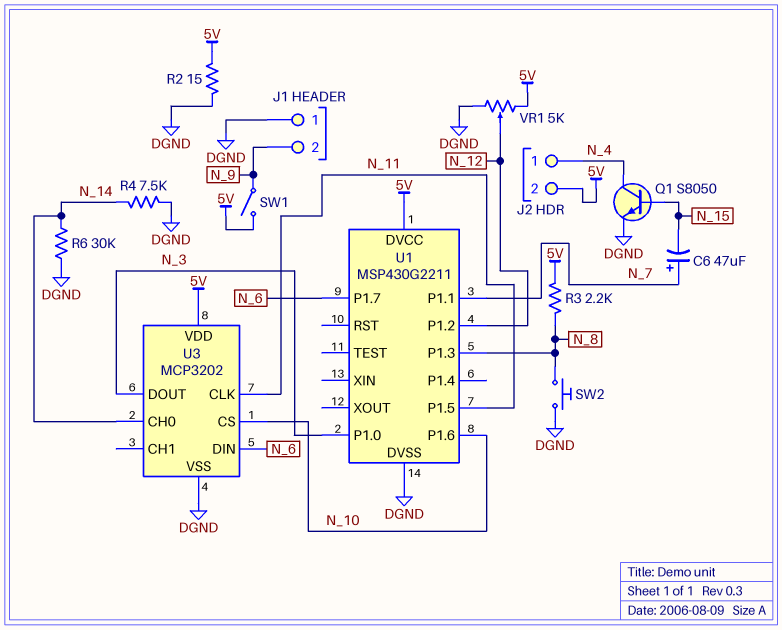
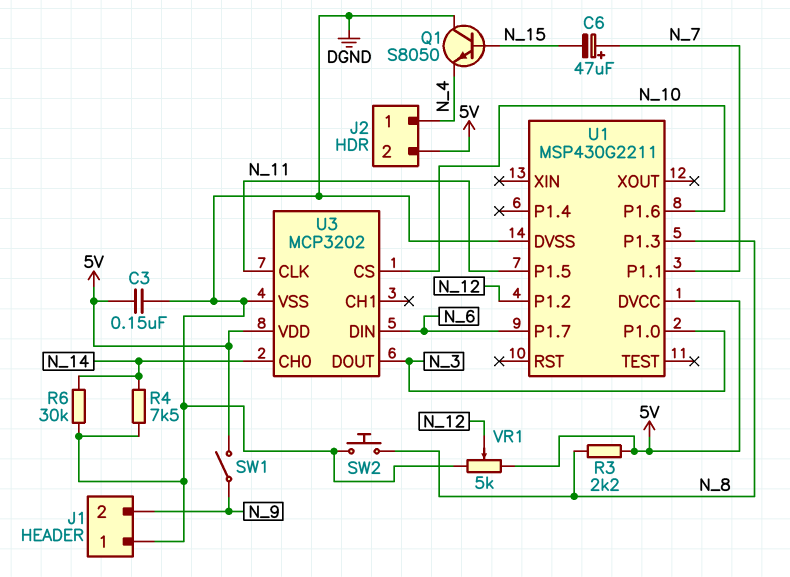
C3: none -> 150nF (5V, DGND)
Q1: NPN S8050 (B N_15, C N_4, E DGND) -> NPN S8050 (B N_15, C DGND, E N_4)
R2: 15 (5V, DGND) -> none

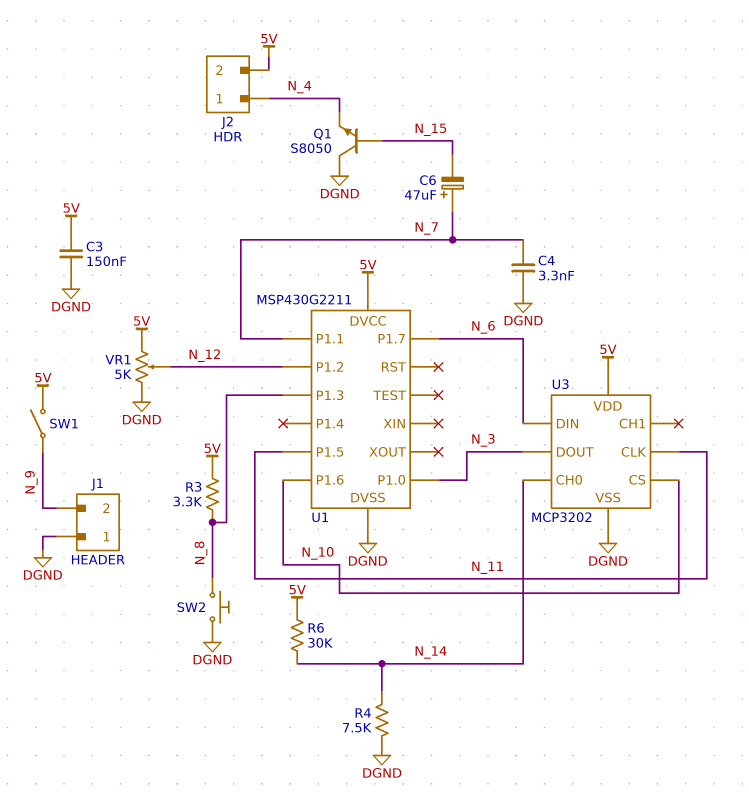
C4: none -> 3.3nF (DGND, N_7)
R3: 2.2k (5V, N_8) -> 3.3k (5V, N_8)
R6: 30k (DGND, N_14) -> 30k (5V, N_14)

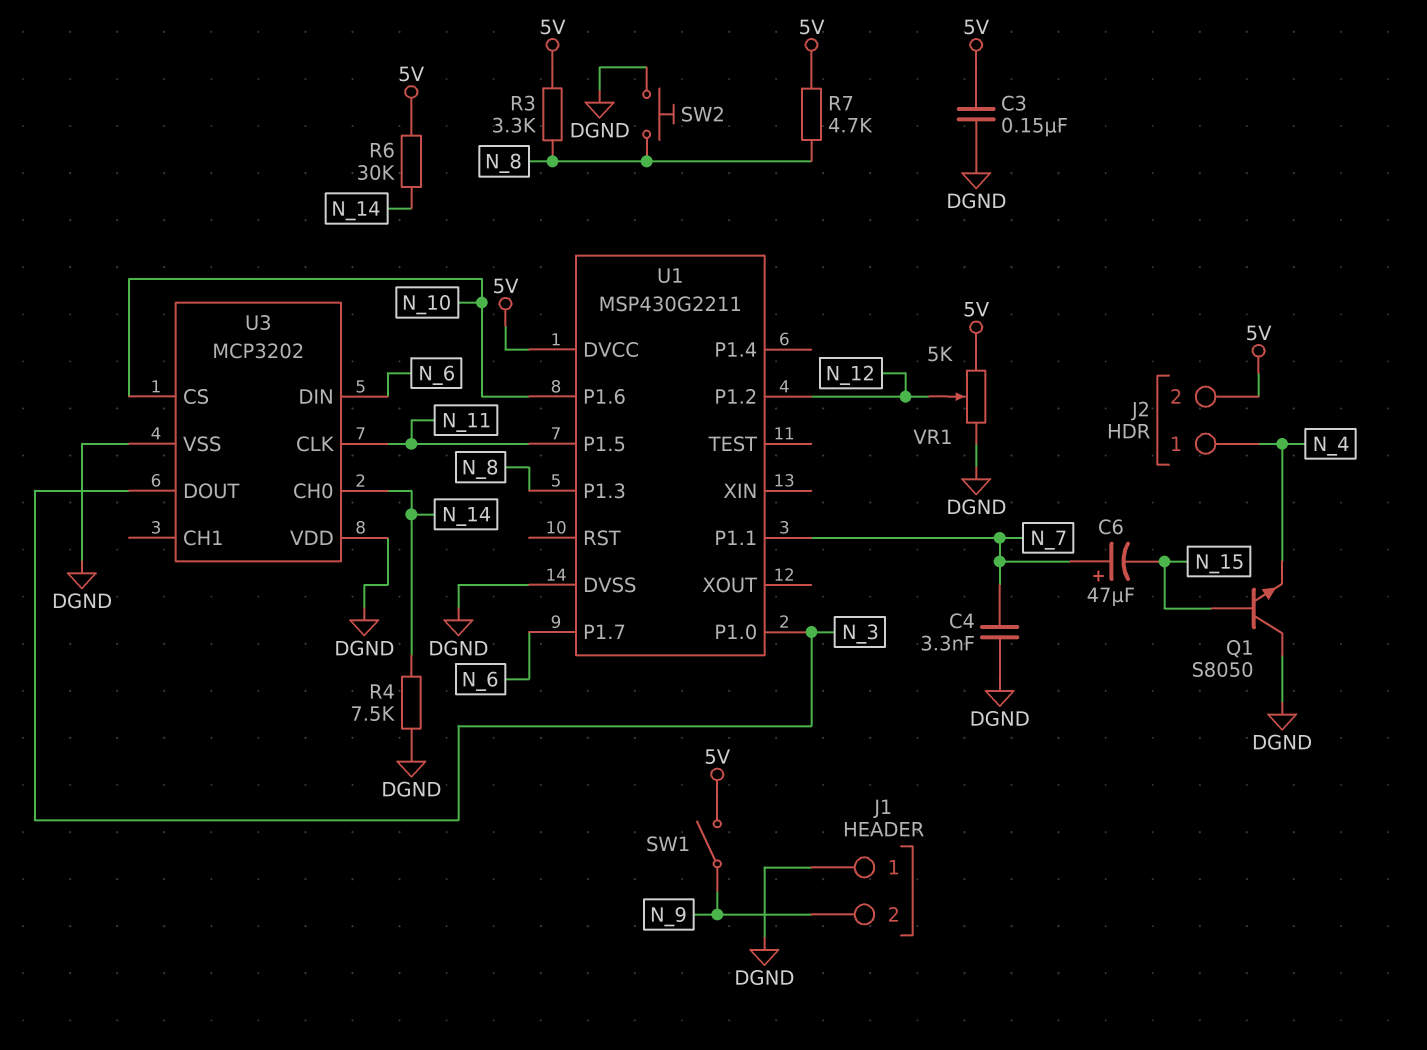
R7: none -> 4.7k (5V, N_8)
U3 pin VDD: 5V -> DGND

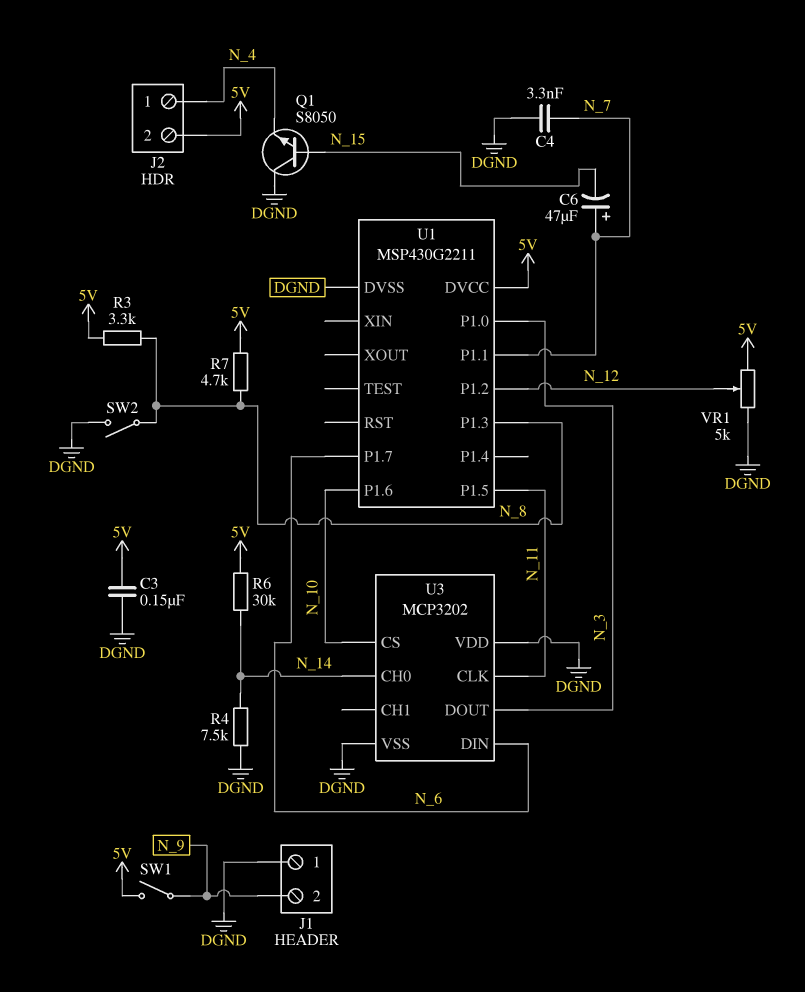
SW2: button (DGND, N_8) -> switch (DGND, N_8)

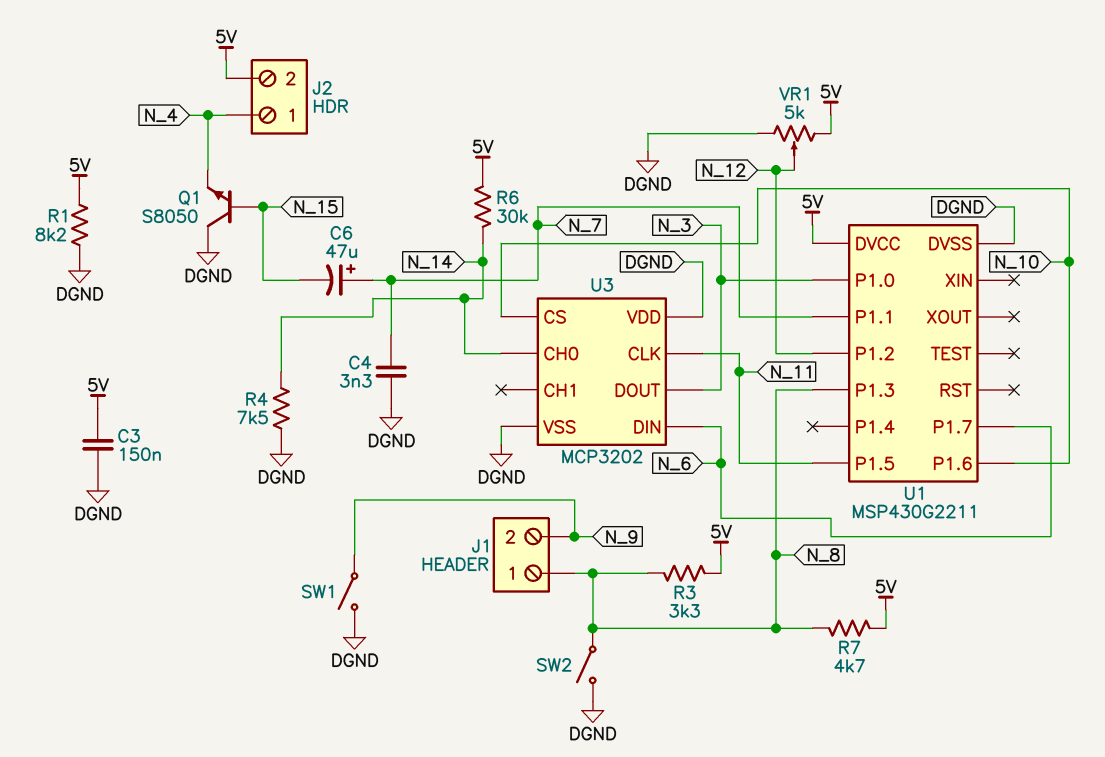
J1 pin 1: DGND -> N_8
R1: none -> 8.2k (5V, DGND)
SW1: switch (5V, N_9) -> switch (DGND, N_9)

